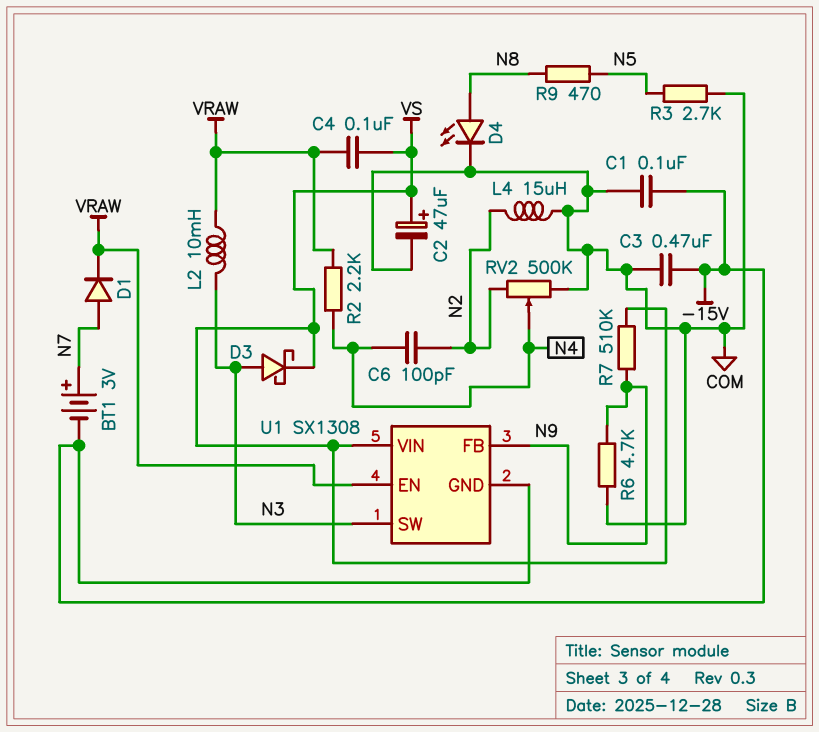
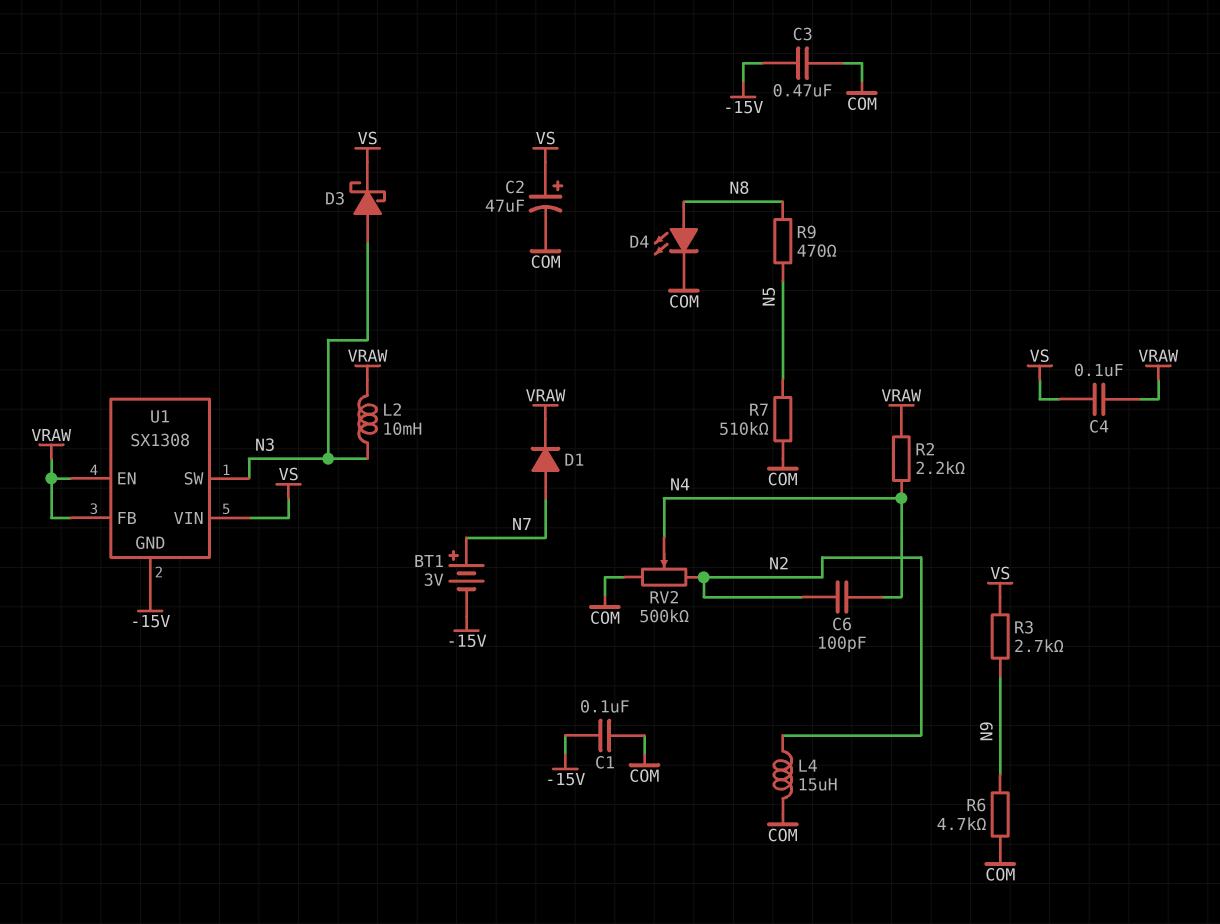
R3: 2.7k (COM, N5) -> 2.7k (N9, VS)
R7: 510k (N9, VS) -> 510k (COM, N5)
U1 pin FB: N9 -> VRAW

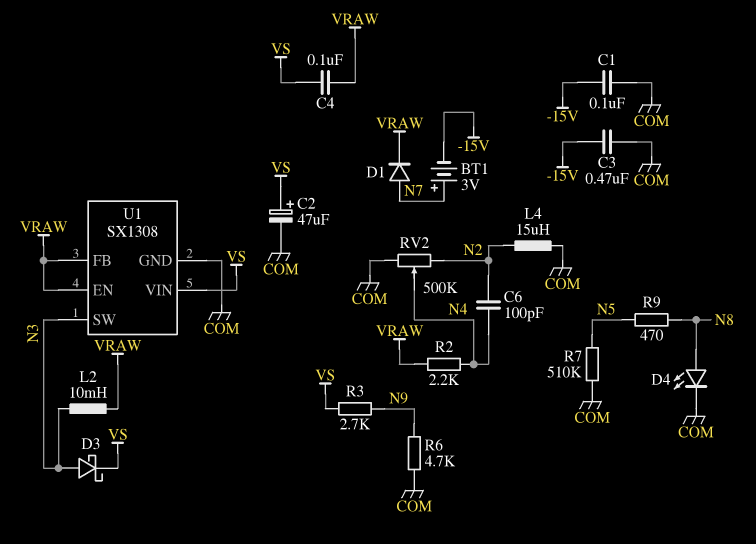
U1 pin GND: -15V -> COM

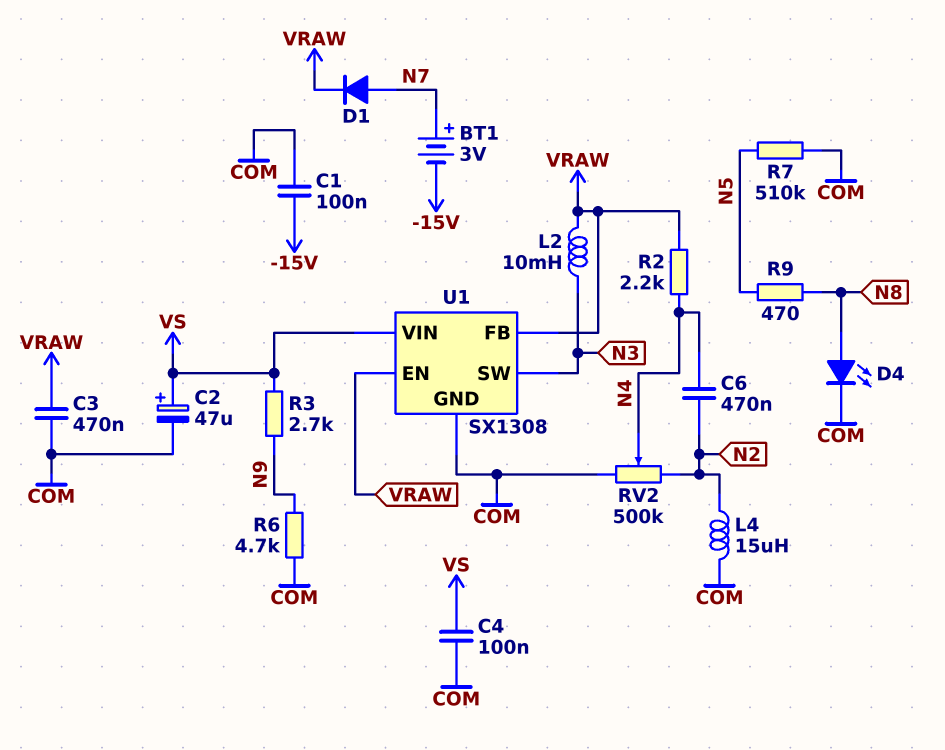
C3: 470nF (-15V, COM) -> 470nF (COM, VRAW)
C4: 100nF (VRAW, VS) -> 100nF (COM, VS)
C6: 100pF (N2, N4) -> 470nF (N2, N4)
D3: schottky (A N3, K VS) -> none

